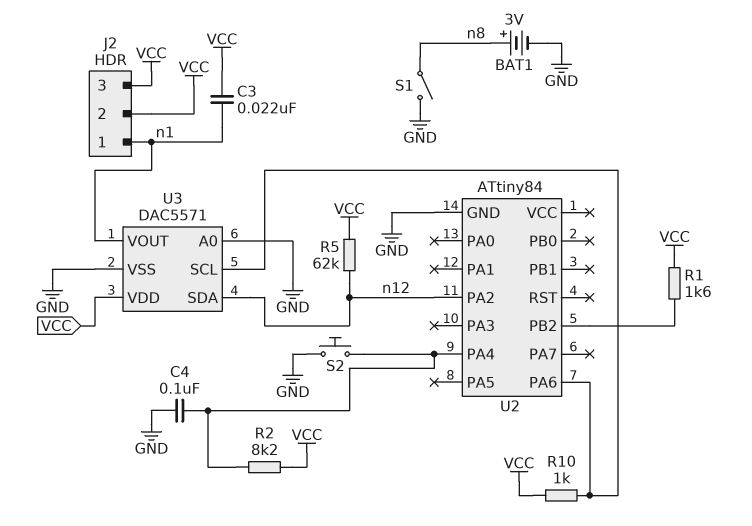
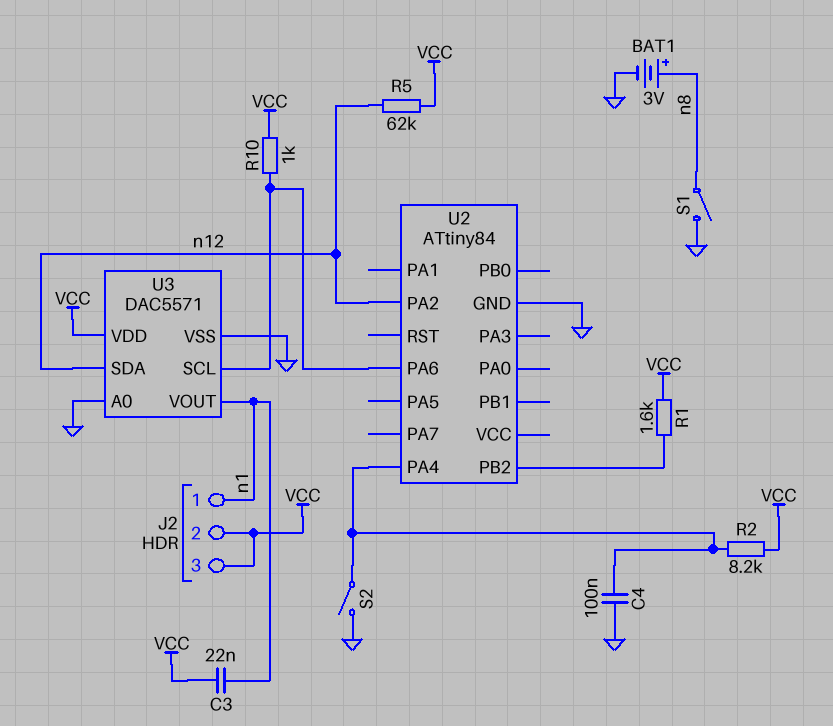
S2: button (GND, U2/PA4) -> switch (GND, U2/PA4)

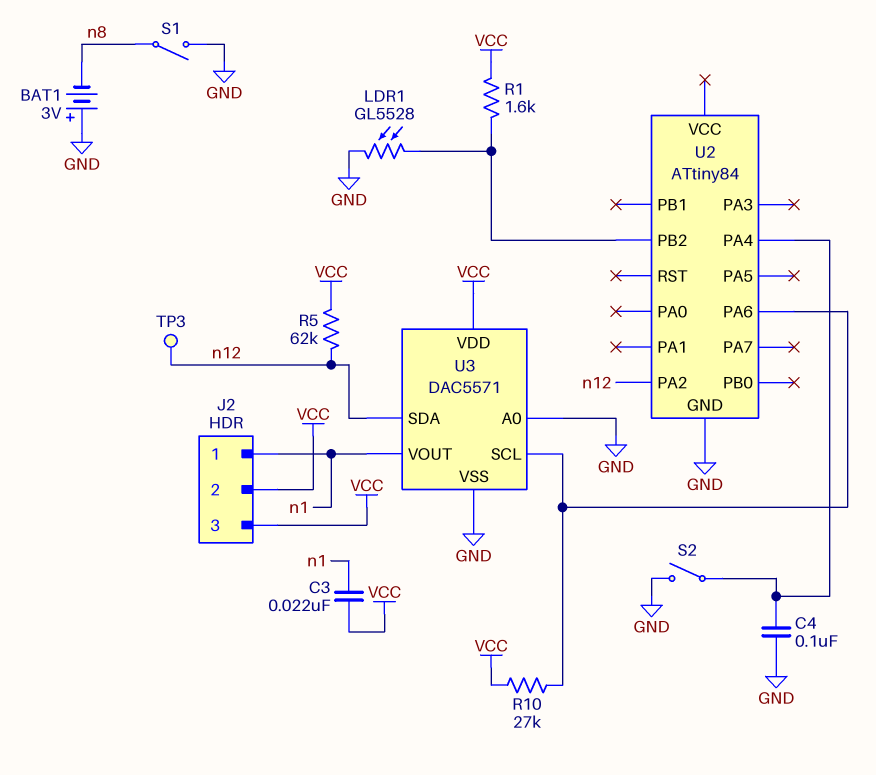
BAT1: 3V (plus n8, minus GND) -> 3V (plus GND, minus n8)
LDR1: none -> GL5528 (GND, U2/PB2)
R2: 8.2k (U2/PA4, VCC) -> none
R10: 1k (U2/PA6, VCC) -> 27k (U2/PA6, VCC)
TP3: none -> test point (n12)

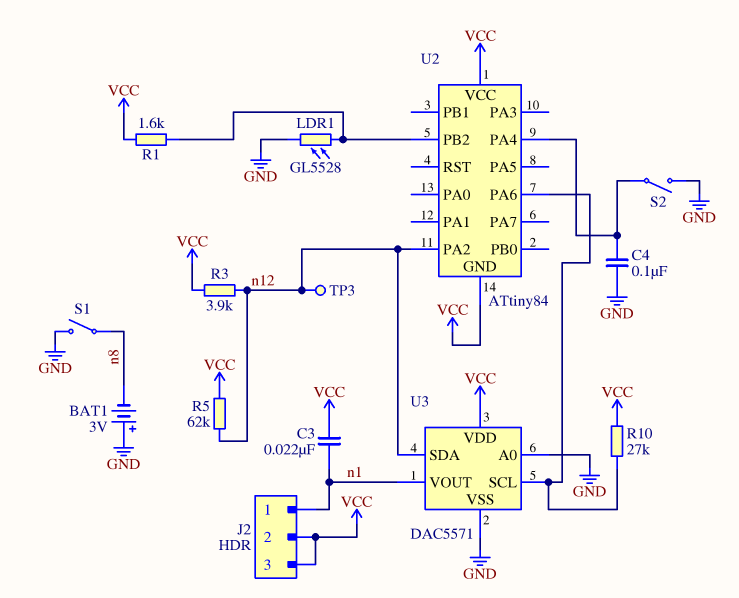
R3: none -> 3.9k (VCC, n12)
U2 pin GND: GND -> VCC
U2 pin VCC: none -> VCC

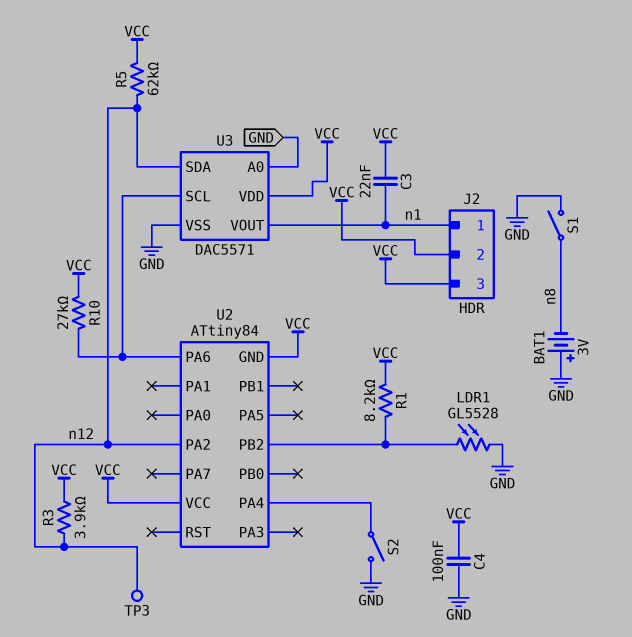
C4: 100nF (GND, U2/PA4) -> 100nF (GND, VCC)
R1: 1.6k (U2/PB2, VCC) -> 8.2k (U2/PB2, VCC)

